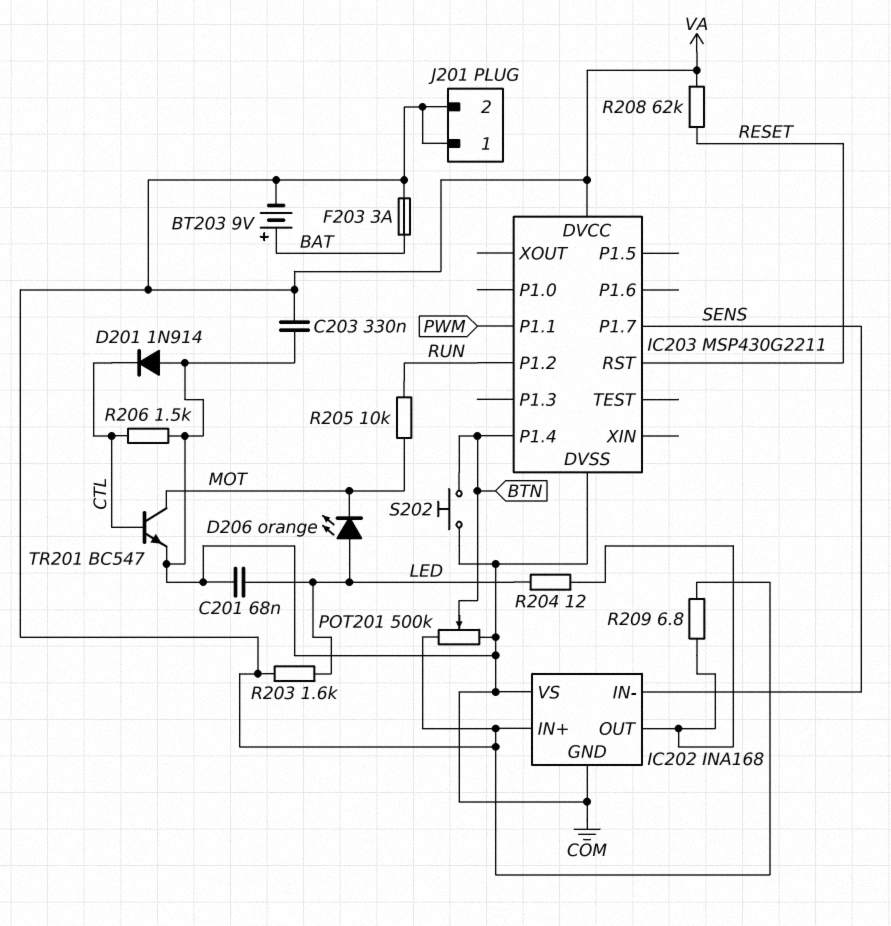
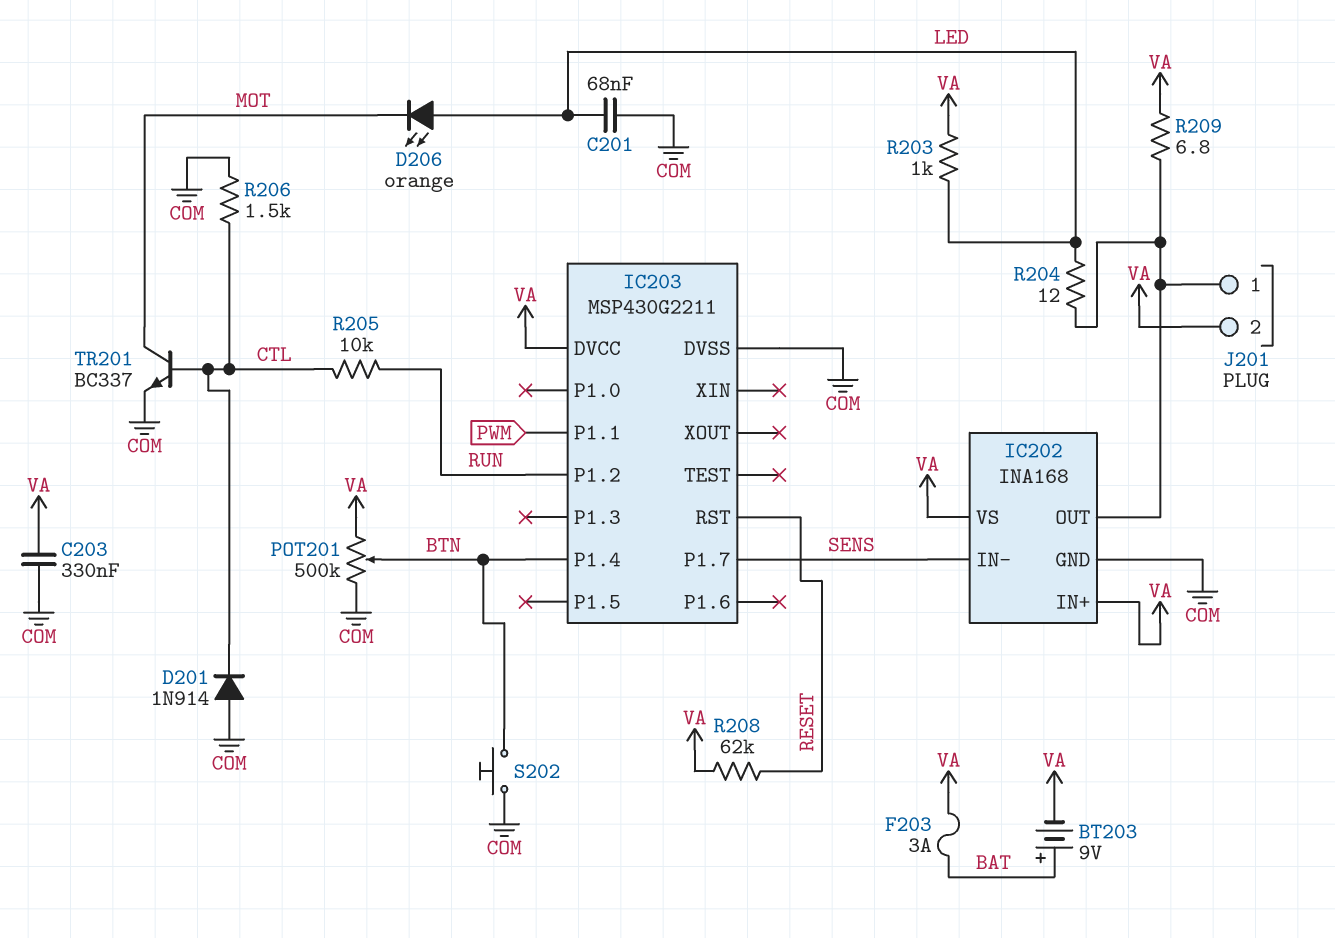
IC202 pin VS: COM -> VA
J201 pin 1: VA -> IC202/OUT
R203: 1.6k (LED, VA) -> 1k (LED, VA)
R205: 10k (MOT, RUN) -> 10k (CTL, RUN)
TR201: NPN BC547 (B CTL, C MOT, E COM) -> NPN BC337 (B CTL, C MOT, E COM)

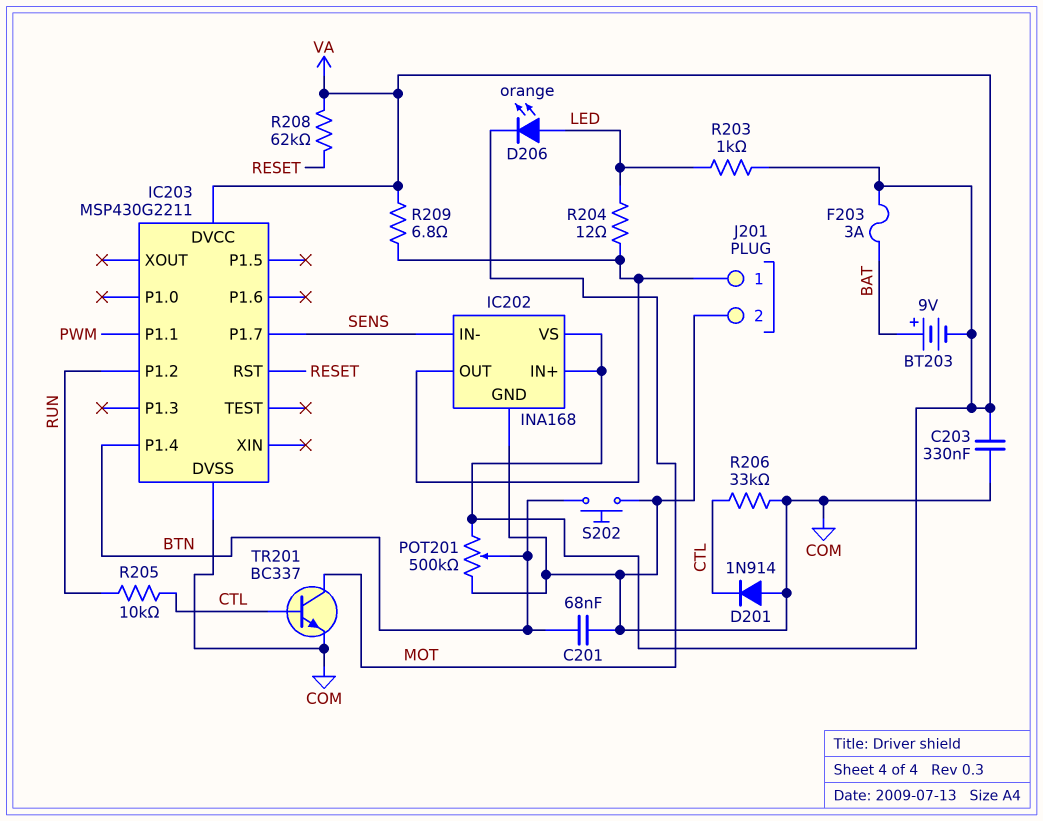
C201: 68nF (COM, LED) -> 68nF (BTN, COM)
J201 pin 2: VA -> COM
R206: 1.5k (COM, CTL) -> 33k (COM, CTL)

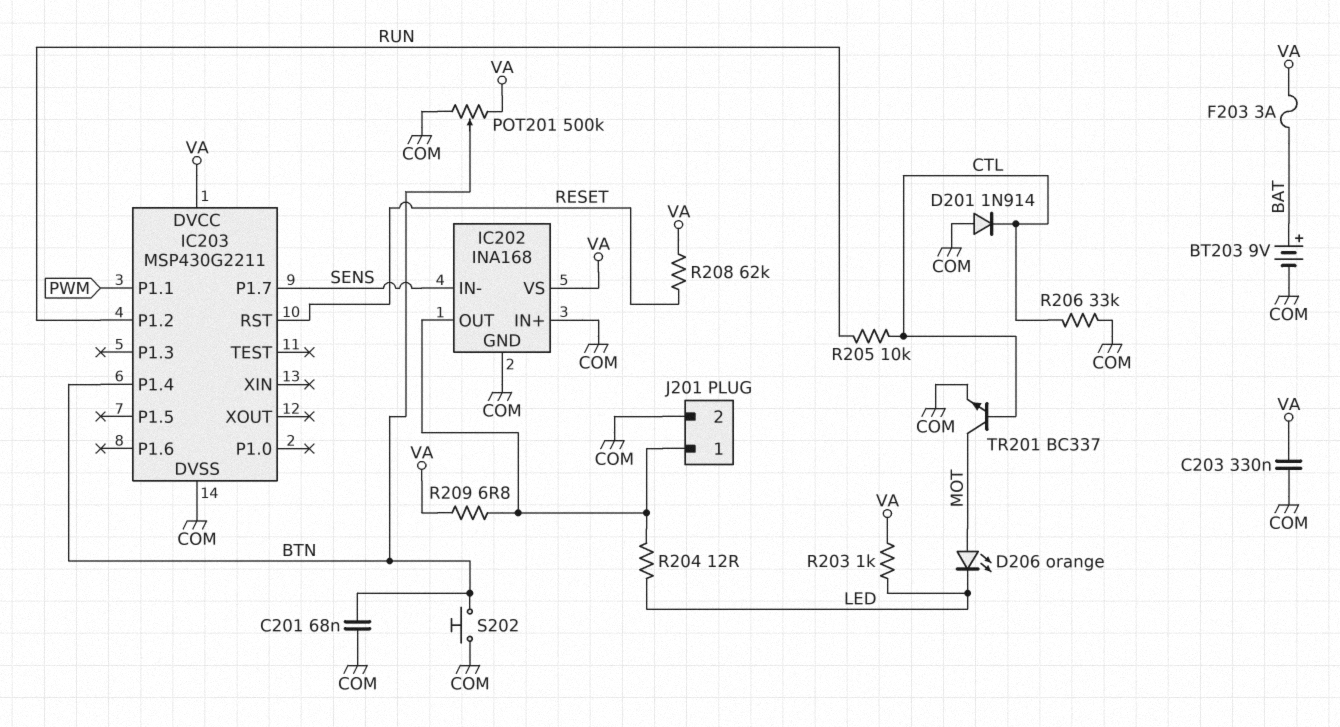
BT203: 9V (plus BAT, minus VA) -> 9V (plus BAT, minus COM)
D206: LED orange (A LED, K MOT) -> LED orange (A MOT, K LED)
IC202 pin IN+: VA -> COM

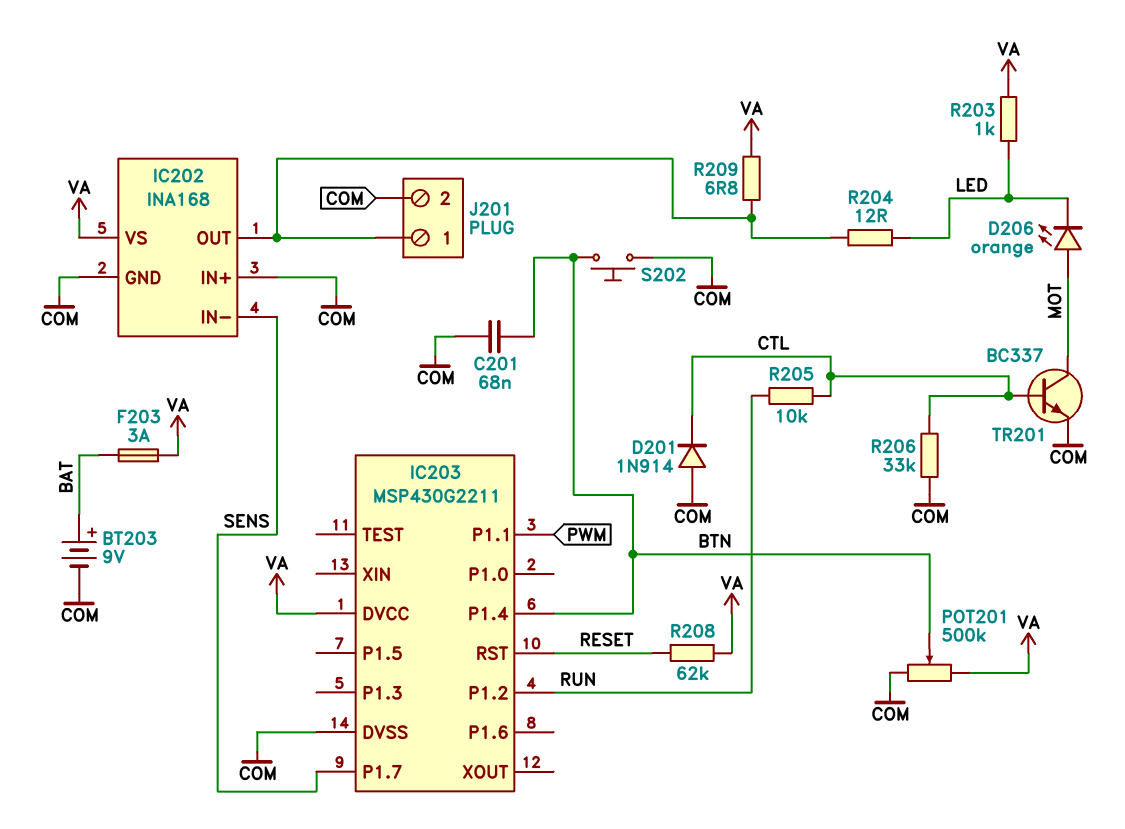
C203: 330nF (COM, VA) -> none

